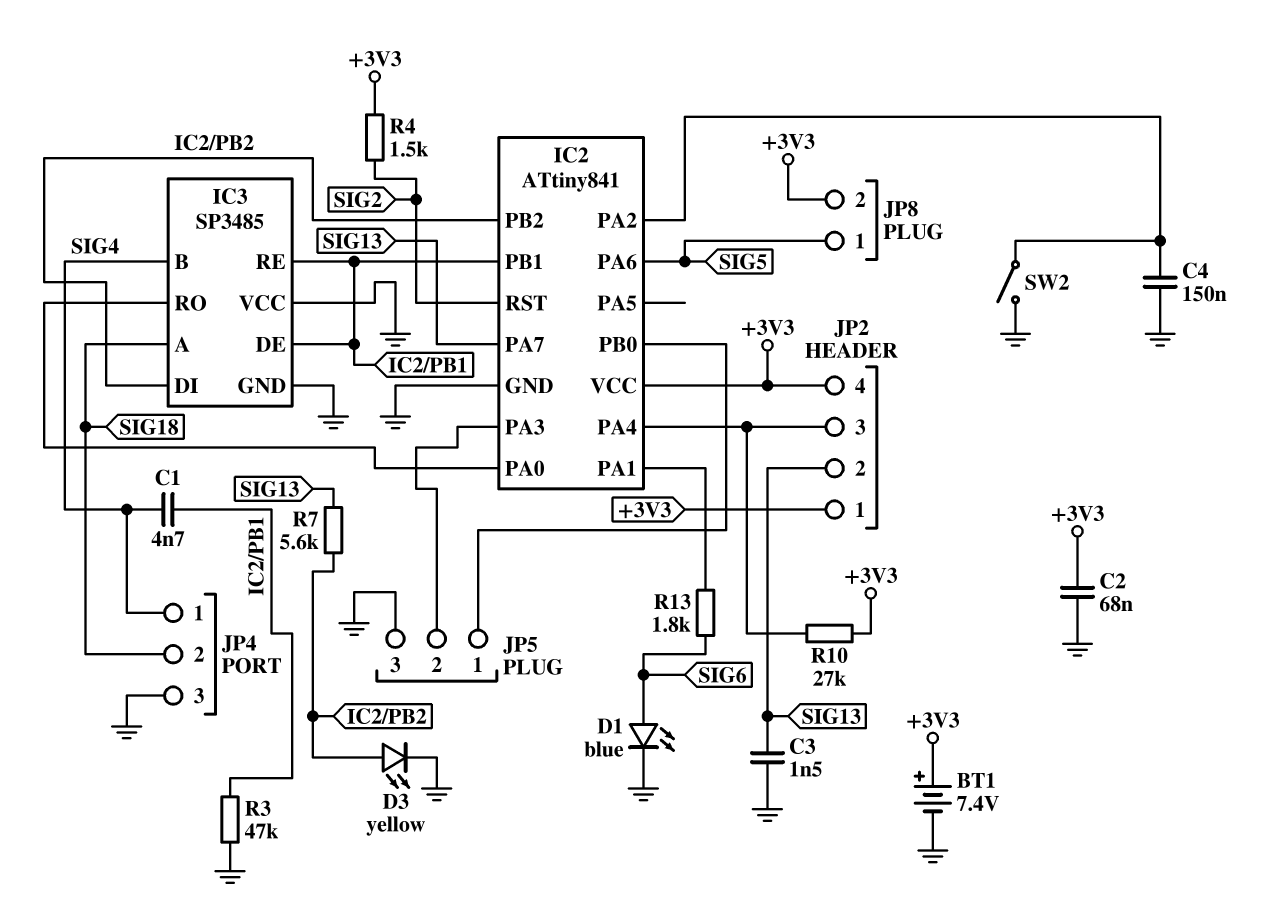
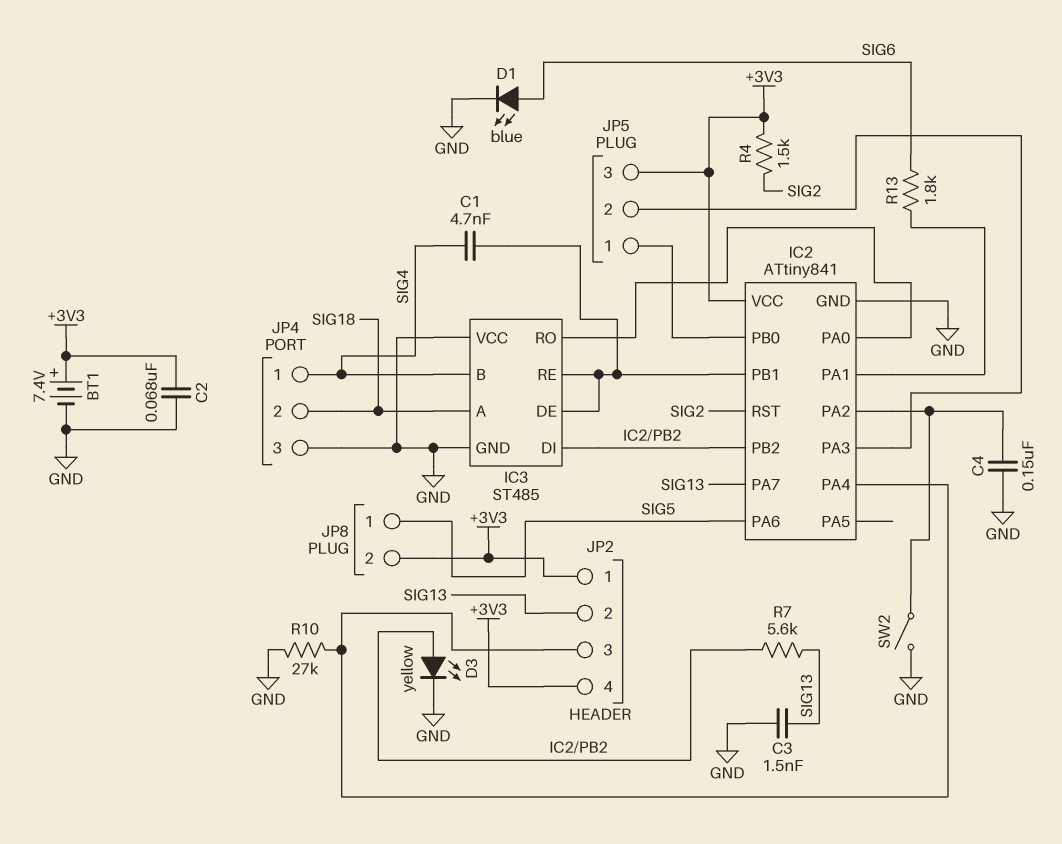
IC3: SP3485 -> ST485
JP5 pin 3: GND -> +3V3
R3: 47k (GND, IC2/PB1) -> none
R10: 27k (+3V3, IC2/PA4) -> 27k (GND, IC2/PA4)

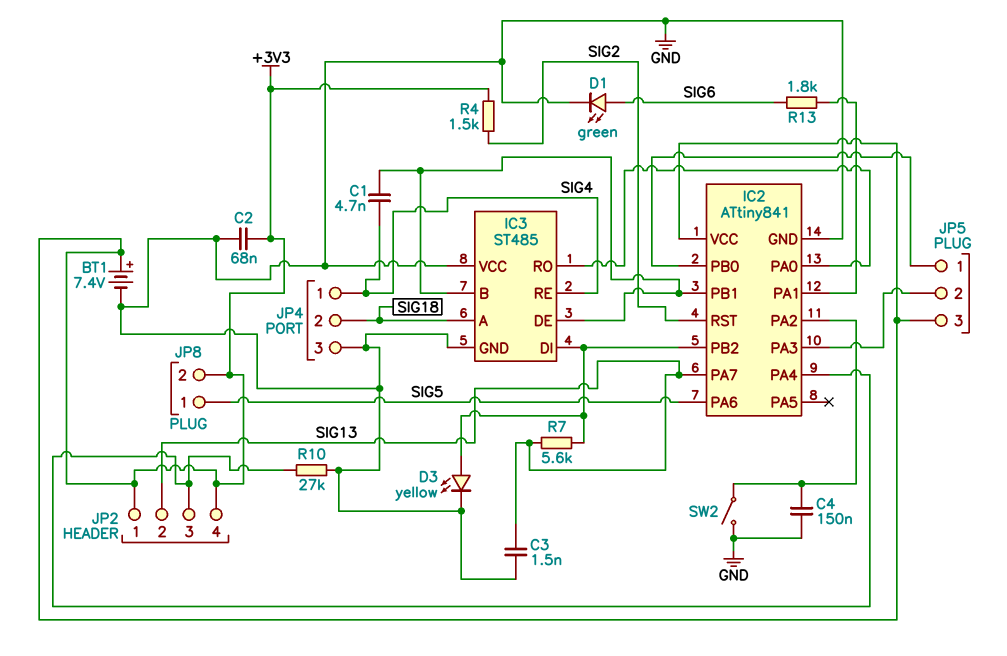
D1: LED blue (A SIG6, K GND) -> LED green (A SIG6, K GND)
IC3 pin B: SIG4 -> IC2/PB1
IC3 pin RE: IC2/PB1 -> SIG4

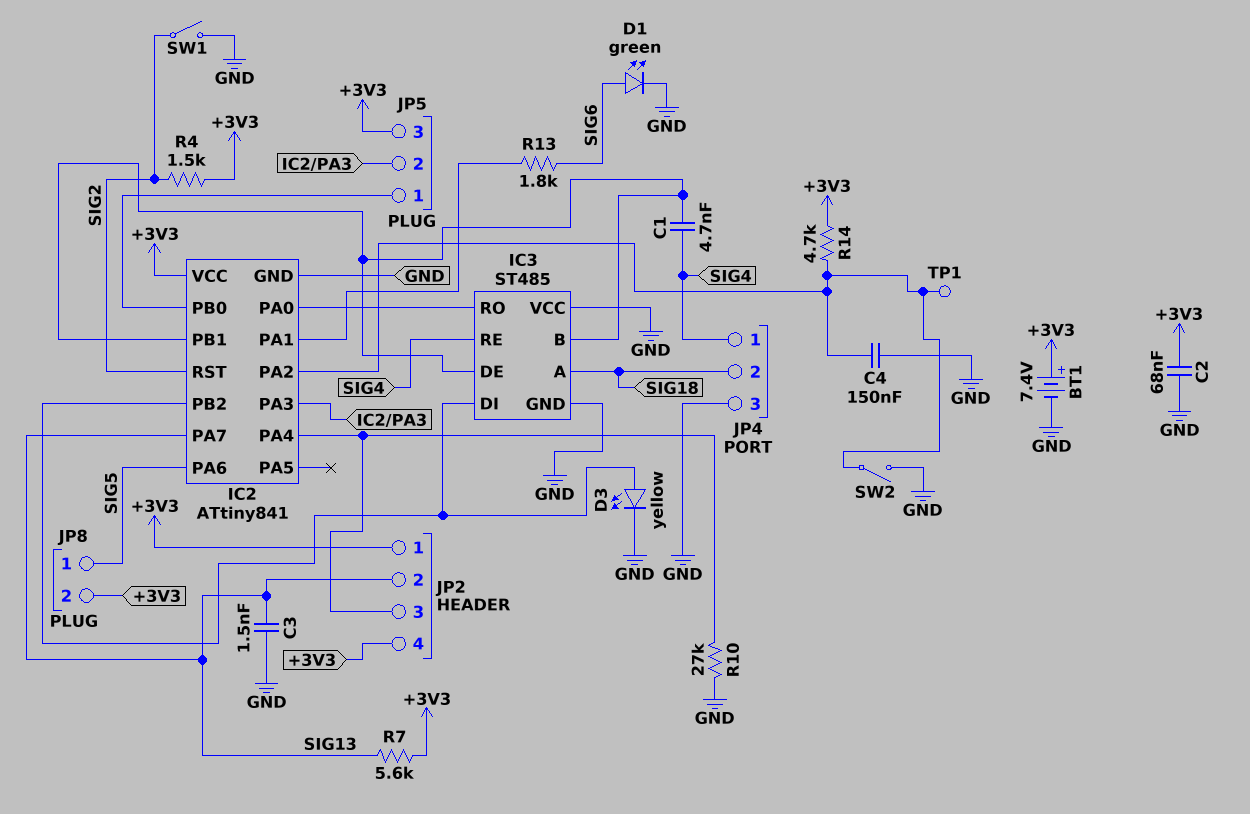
R7: 5.6k (IC2/PB2, SIG13) -> 5.6k (+3V3, SIG13)
R14: none -> 4.7k (+3V3, IC2/PA2)
SW1: none -> switch (GND, SIG2)
TP1: none -> test point (IC2/PA2)

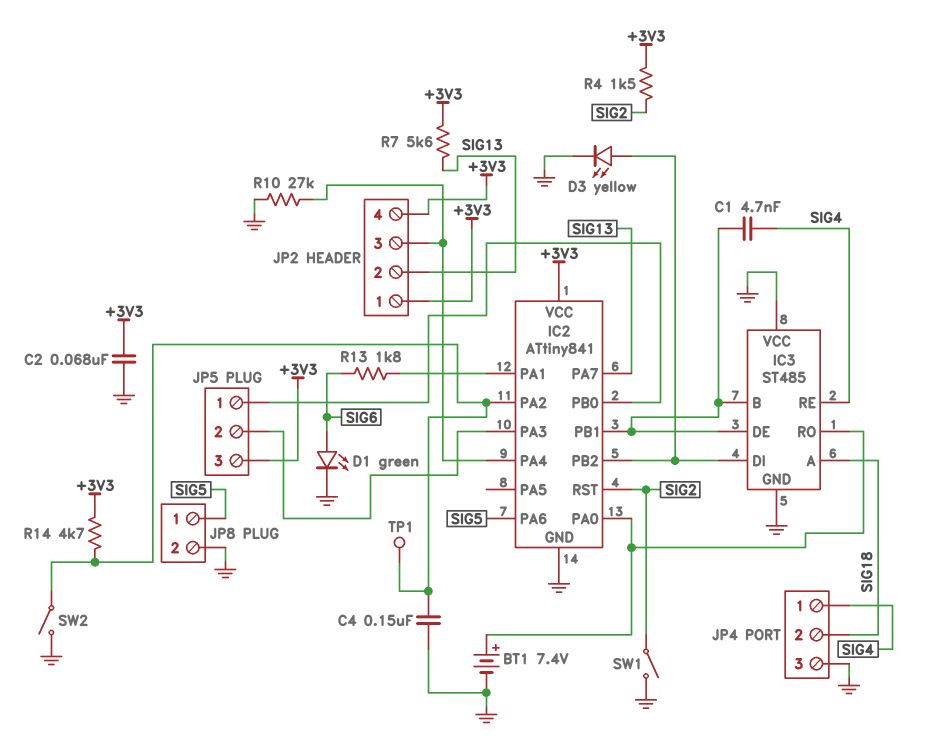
BT1: 7.4V (plus +3V3, minus GND) -> 7.4V (plus IC2/PA0, minus GND)
C3: 1.5nF (GND, SIG13) -> none
JP8 pin 2: +3V3 -> GND

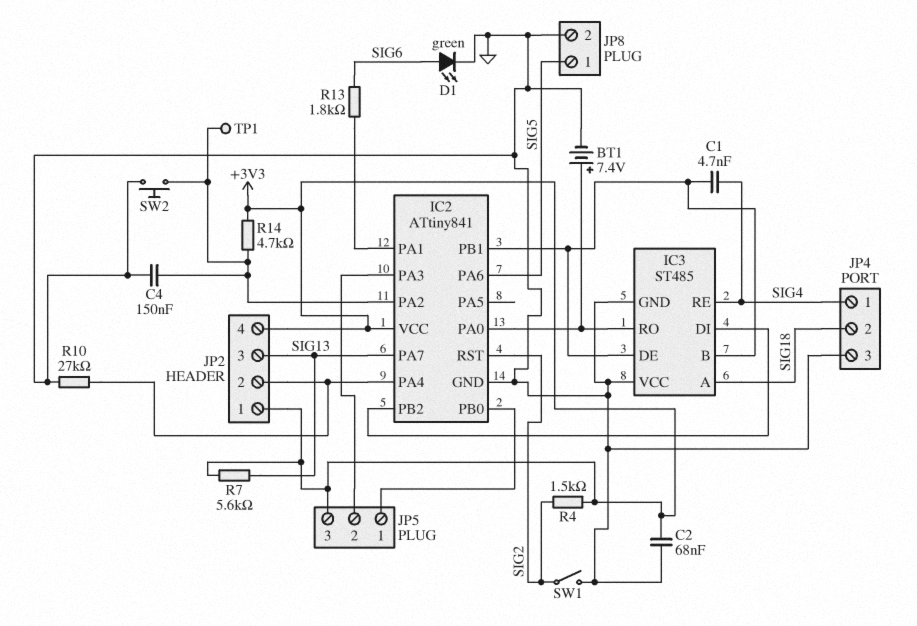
D3: LED yellow (A IC2/PB2, K GND) -> none
JP2 pin 2: SIG13 -> IC2/PA4
JP2 pin 3: IC2/PA4 -> SIG13
SW2: switch (GND, IC2/PA2) -> button (GND, IC2/PA2)

